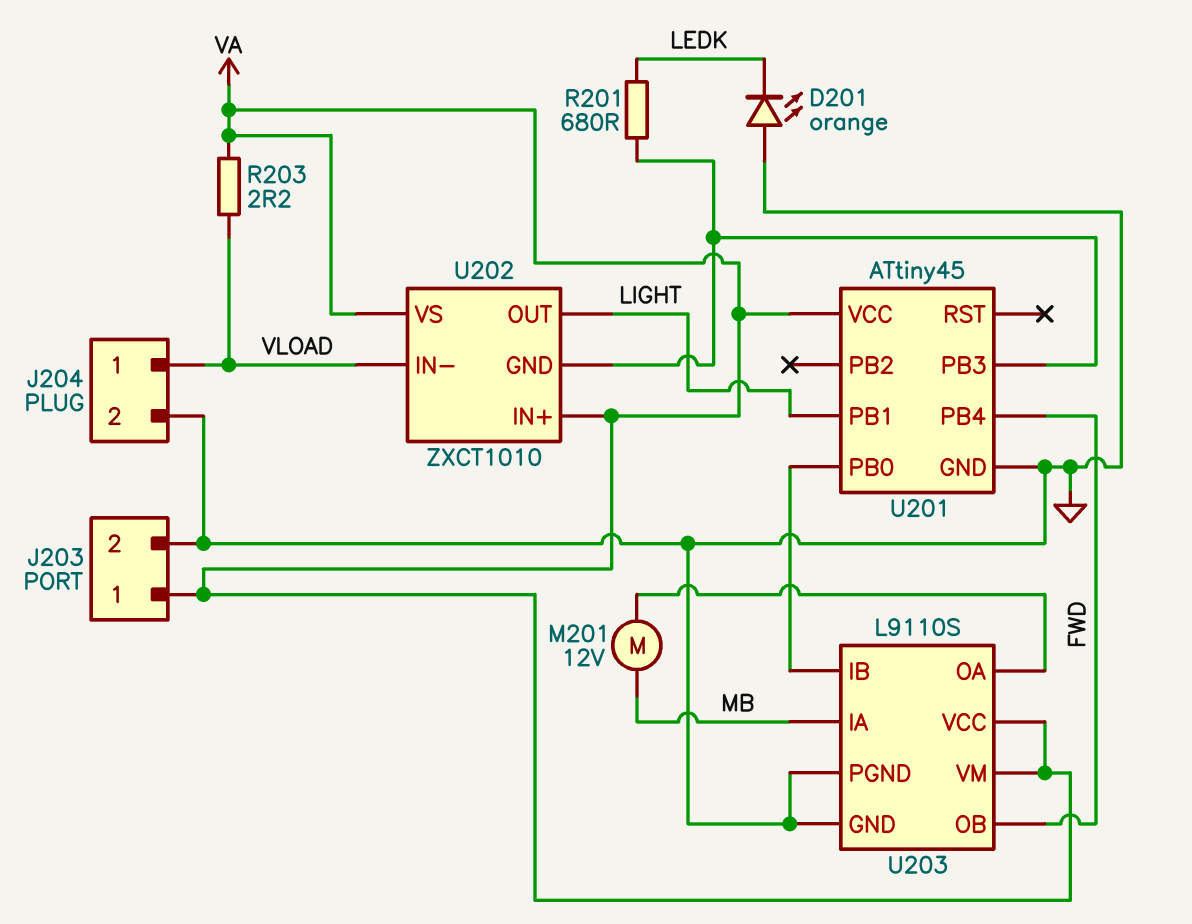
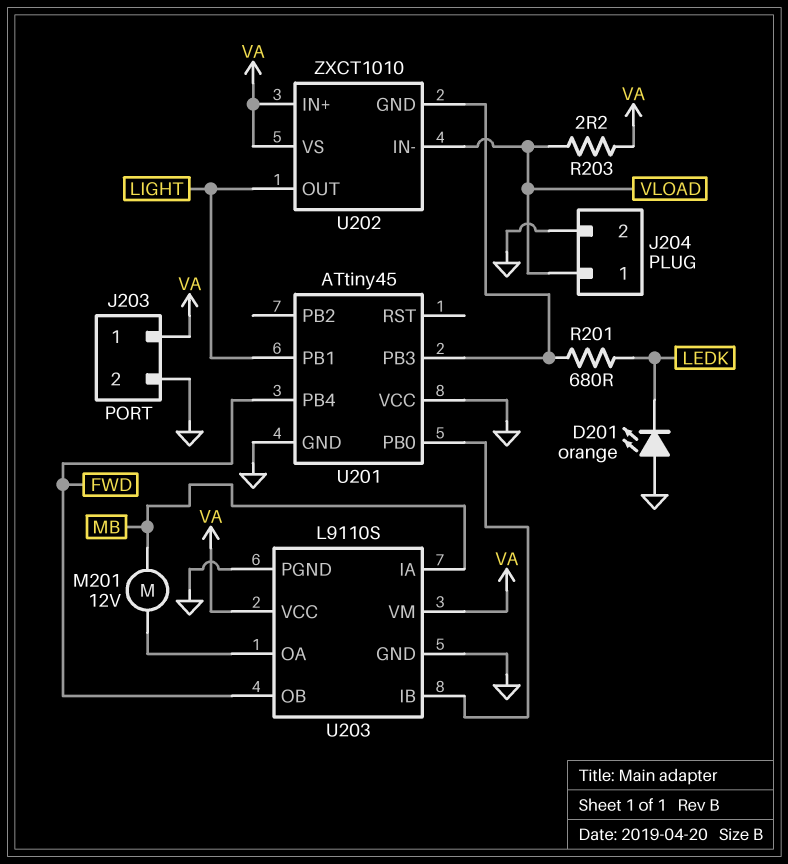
U201 pin VCC: VA -> GND

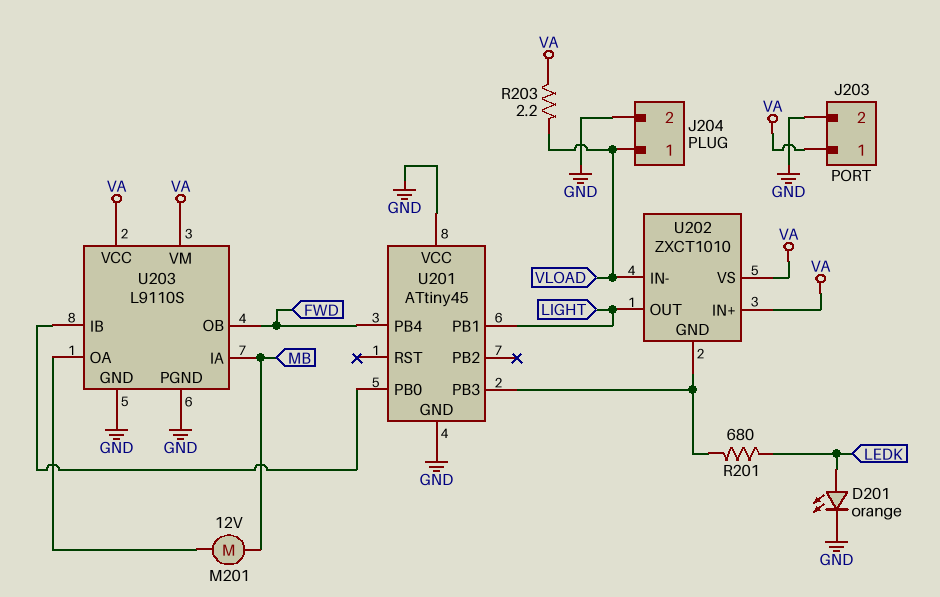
D201: LED orange (A GND, K LEDK) -> LED orange (A LEDK, K GND)

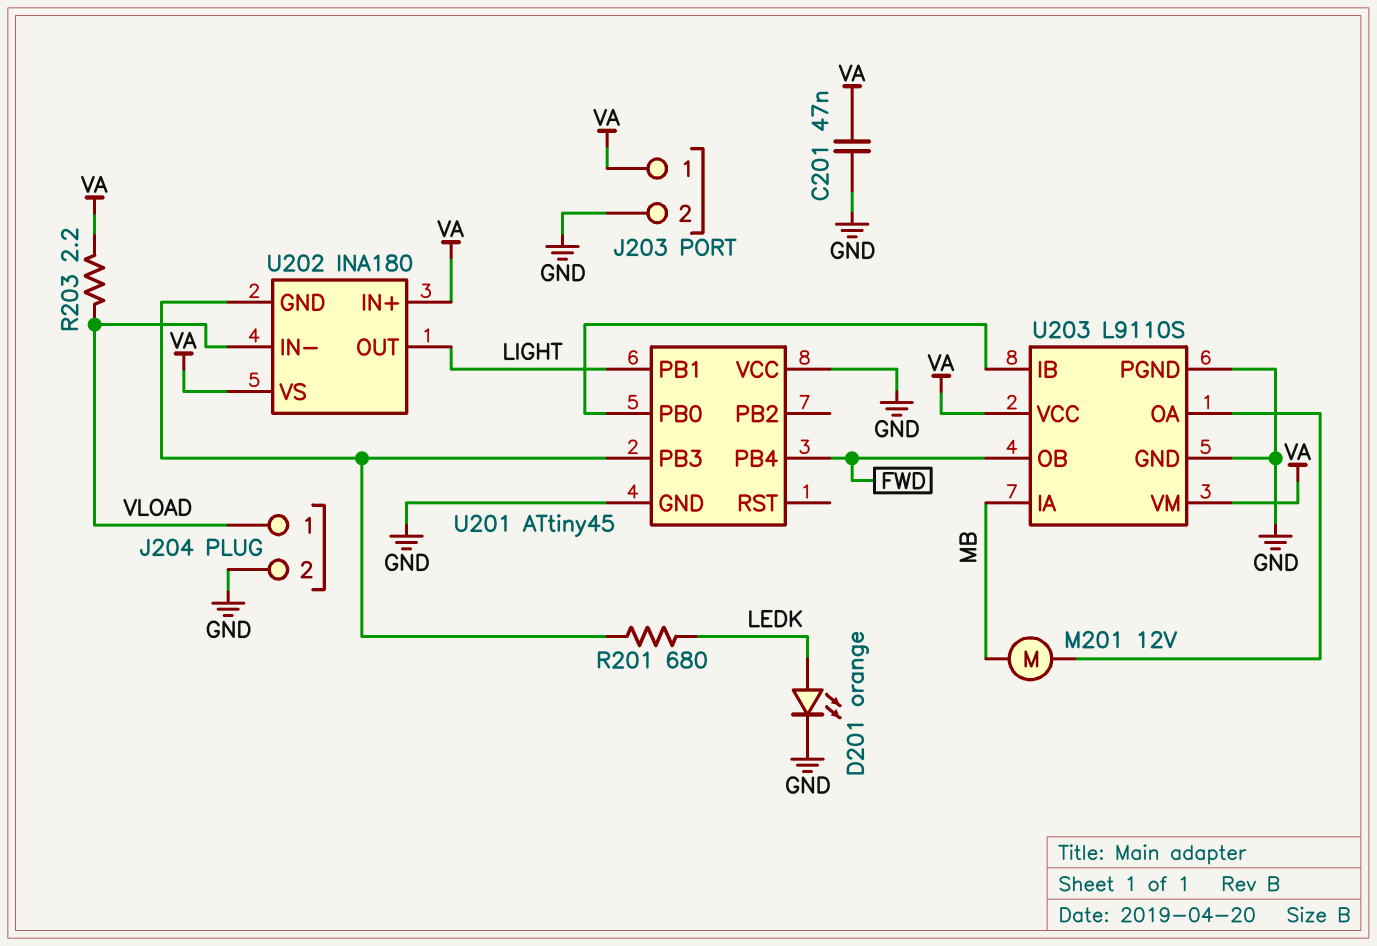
C201: none -> 47nF (GND, VA)
U202: ZXCT1010 -> INA180

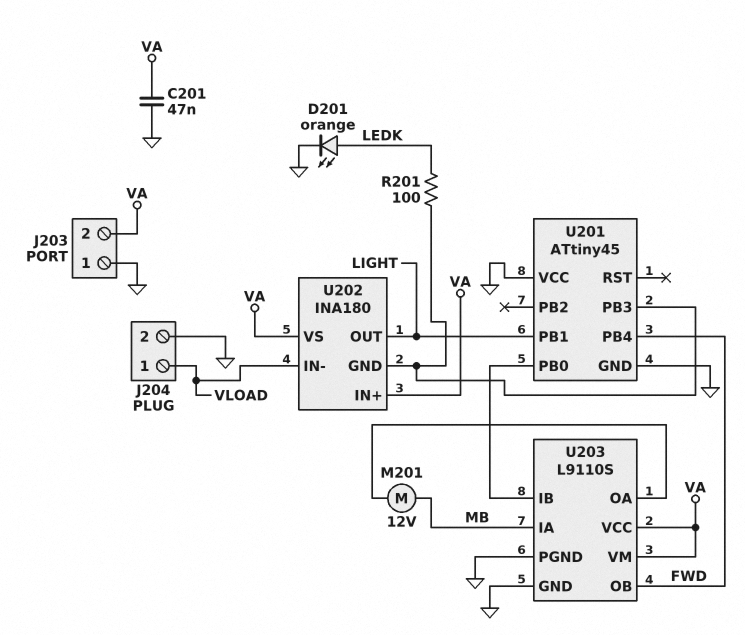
J203 pin 1: VA -> GND
J203 pin 2: GND -> VA
R201: 680 (LEDK, U201/PB3) -> 100 (LEDK, U201/PB3)
R203: 2.2 (VA, VLOAD) -> none

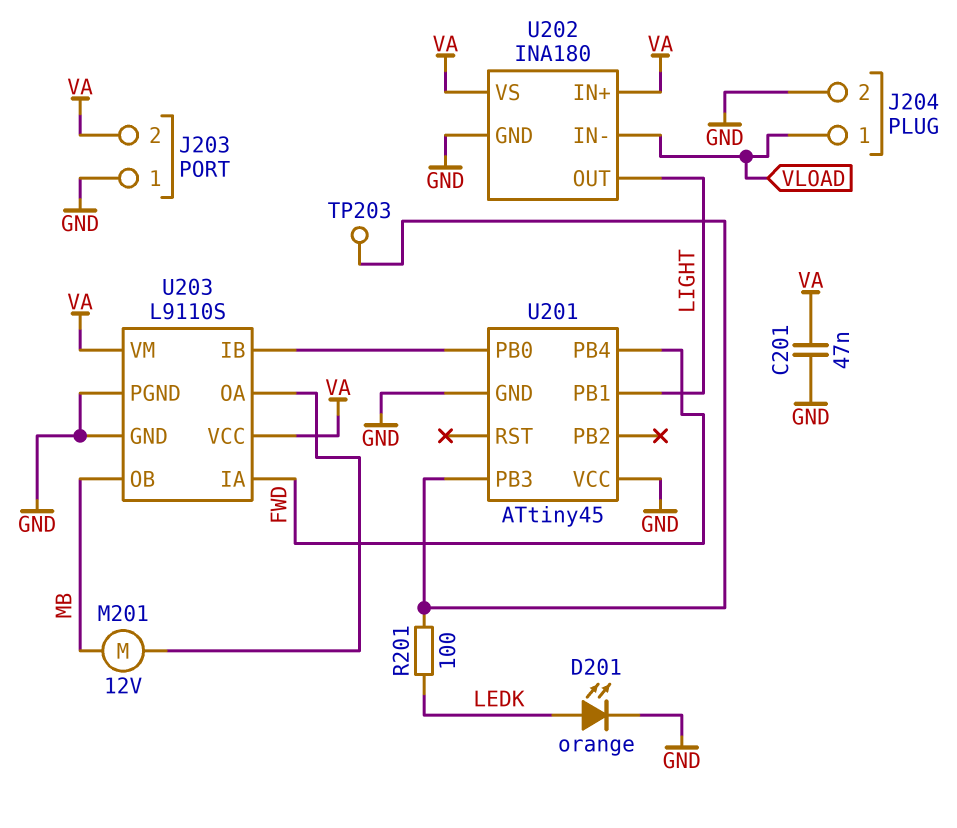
TP203: none -> test point (U201/PB3)
U202 pin GND: U201/PB3 -> GND
U203 pin IA: MB -> FWD
U203 pin OB: FWD -> MB

